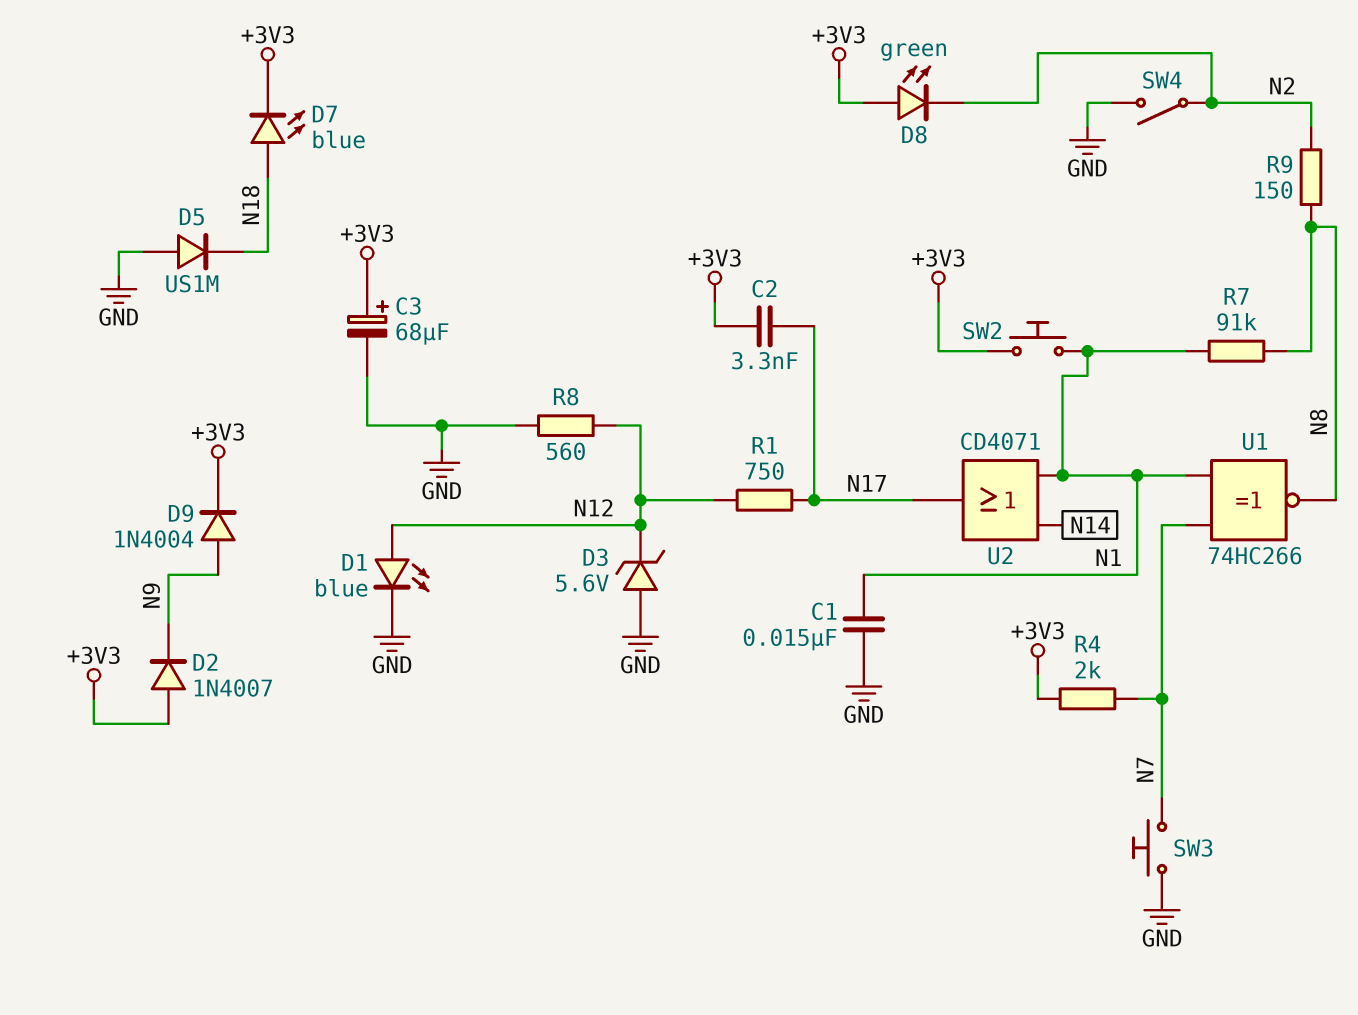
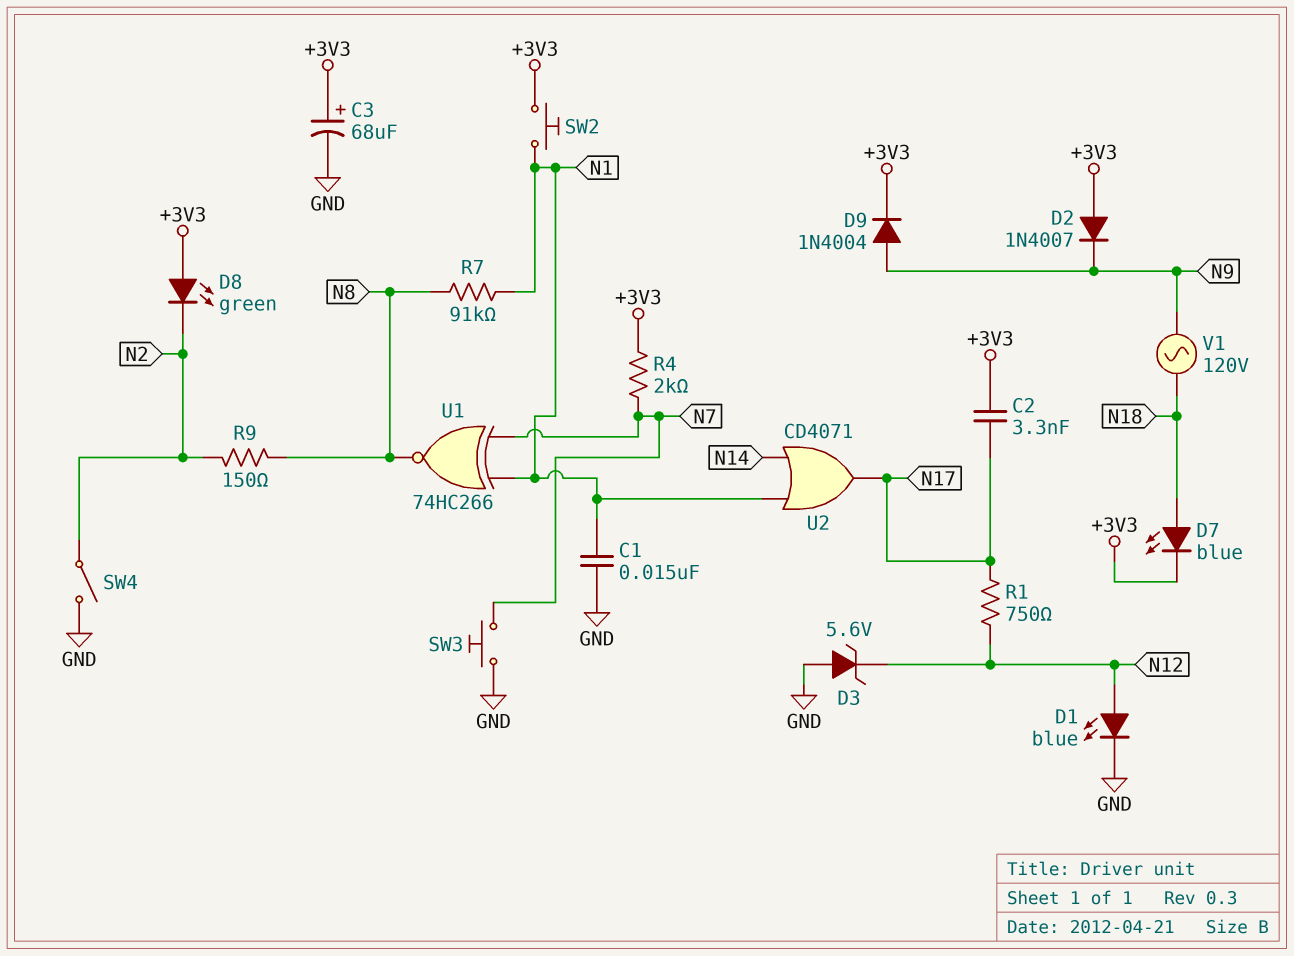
D5: diode US1M (A GND, K N18) -> none
R8: 560 (GND, N12) -> none
V1: none -> AC 120V (N9, N18)

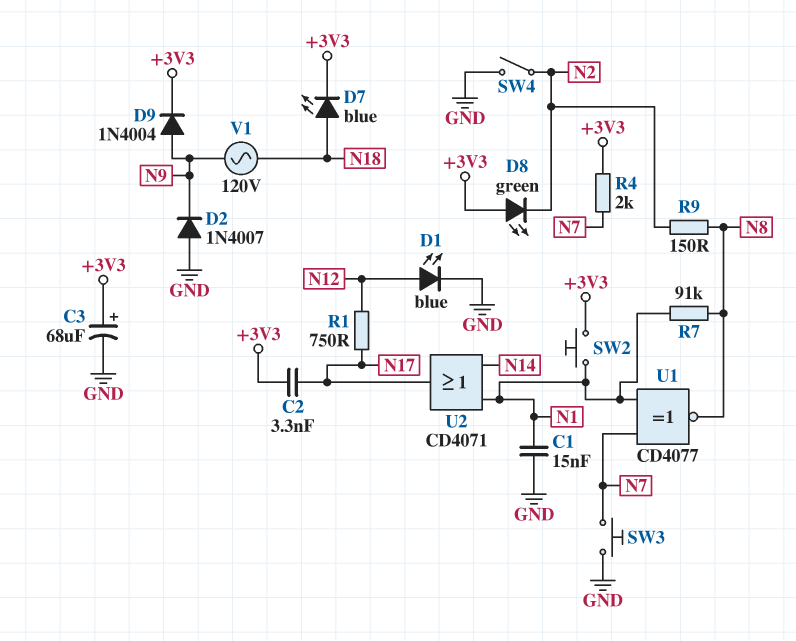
D2: diode 1N4007 (A +3V3, K N9) -> diode 1N4007 (A GND, K N9)
D3: zener 5.6V (A GND, K N12) -> none
U1: XNOR 74HC266 (in N1, in N7, out N8) -> XNOR CD4077 (in N1, in N7, out N8)

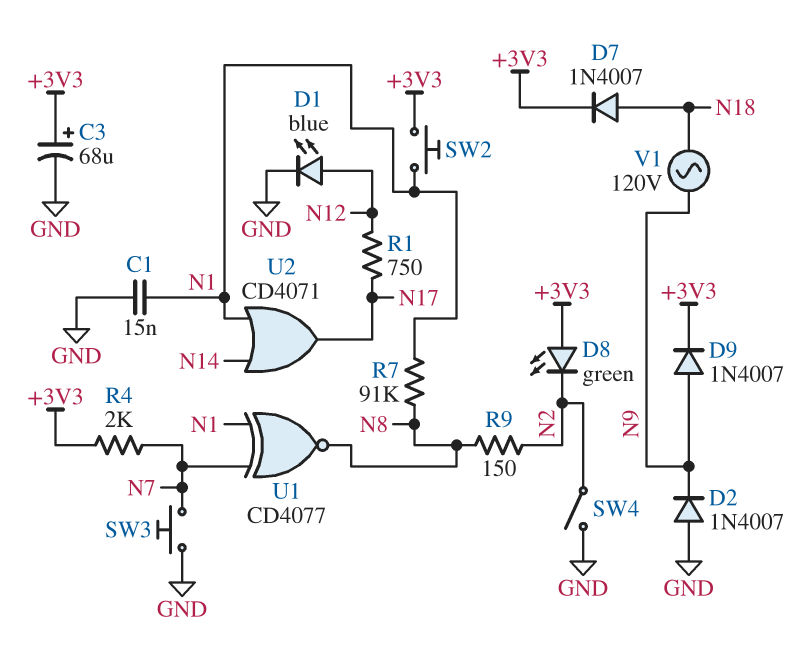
C2: 3.3nF (+3V3, N17) -> none
D7: LED blue (A N18, K +3V3) -> diode 1N4007 (A N18, K +3V3)
D9: diode 1N4004 (A N9, K +3V3) -> diode 1N4007 (A N9, K +3V3)

